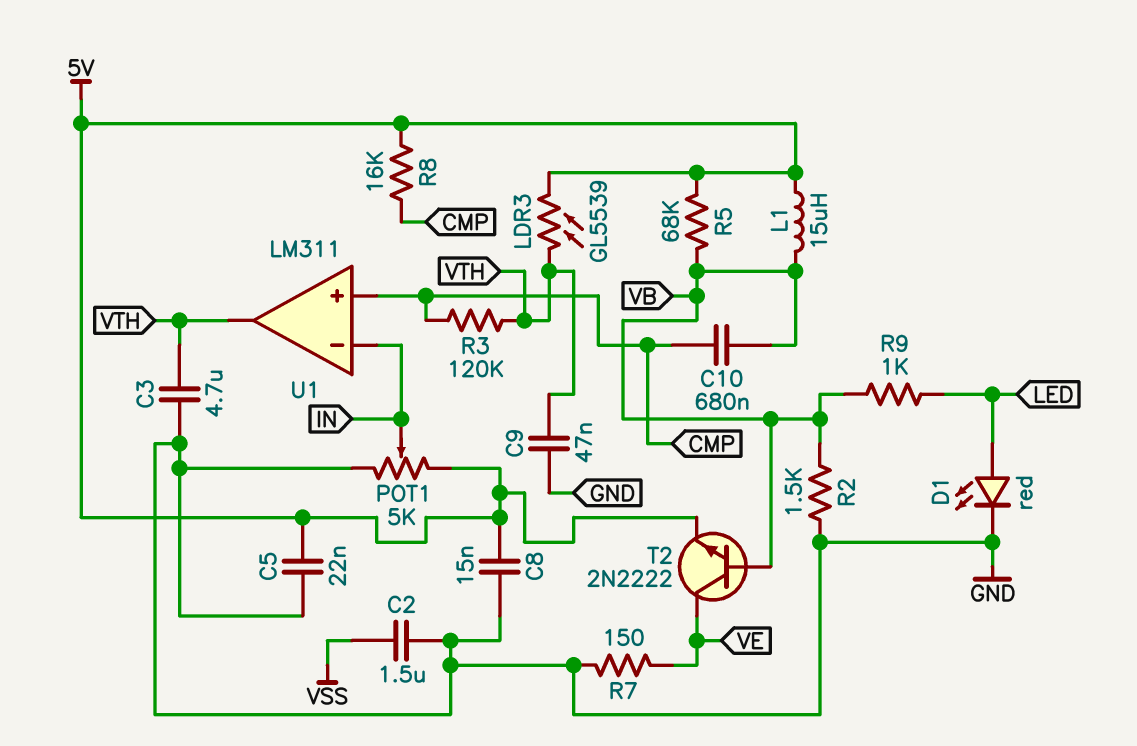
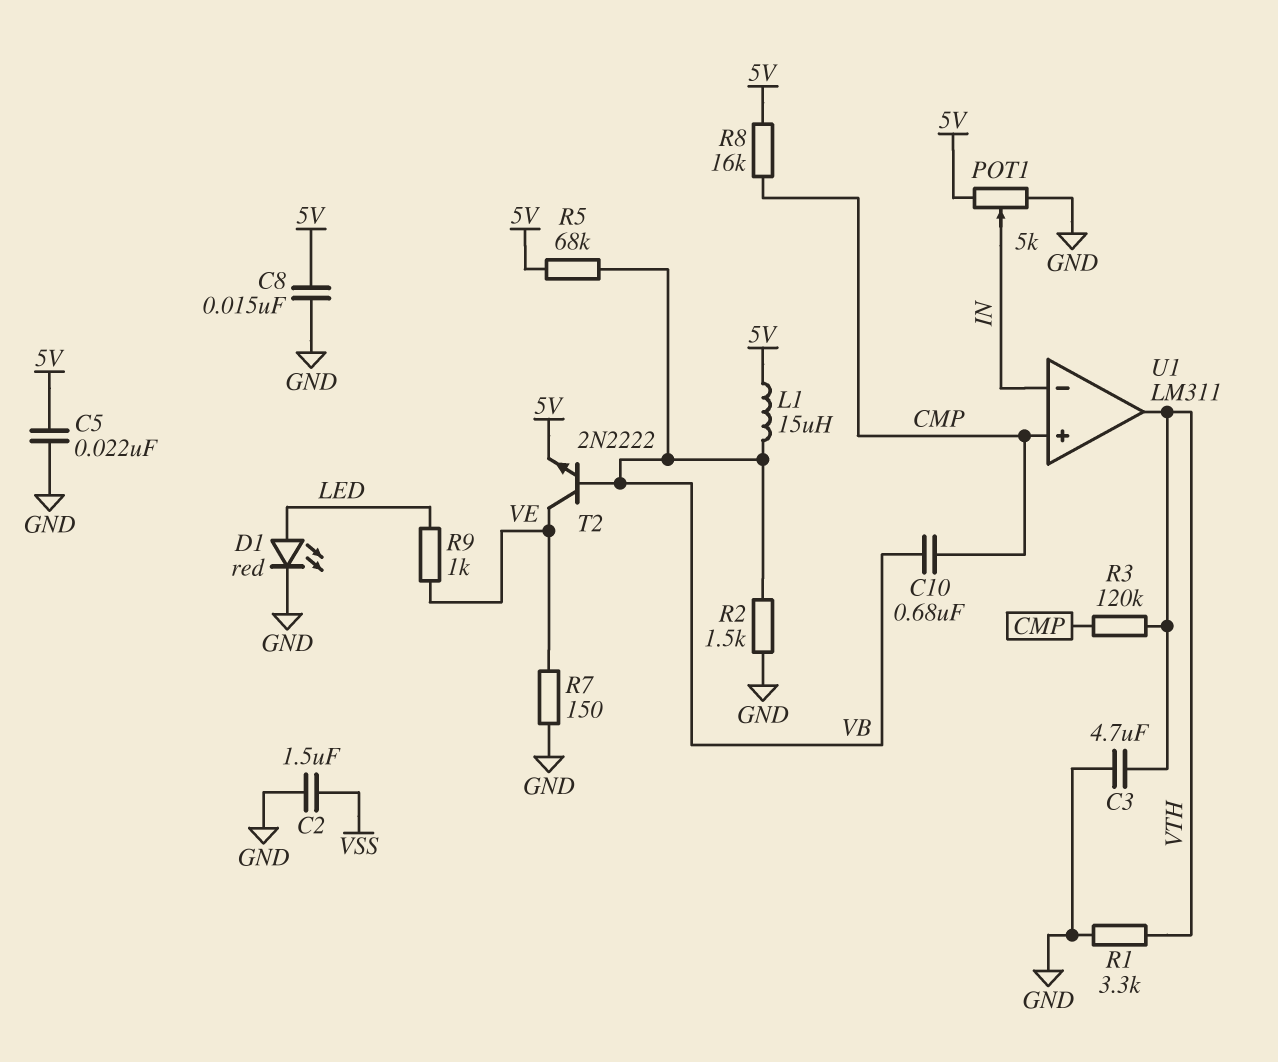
C9: 47nF (GND, VTH) -> none
LDR3: GL5539 (5V, VTH) -> none
R1: none -> 3.3k (GND, VTH)
R9: 1k (LED, VB) -> 1k (LED, VE)

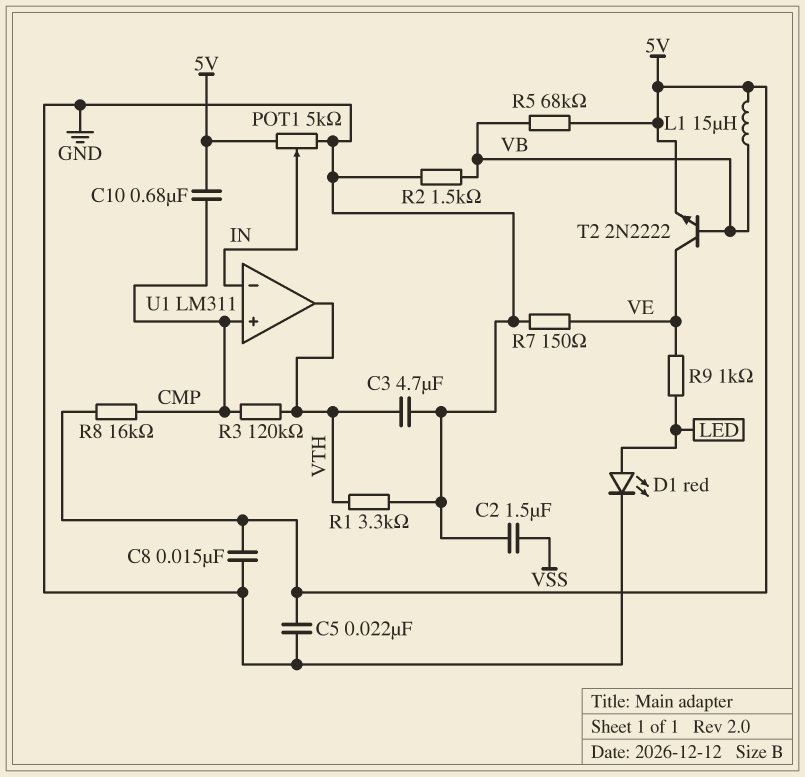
C10: 680nF (CMP, VB) -> 680nF (5V, CMP)

